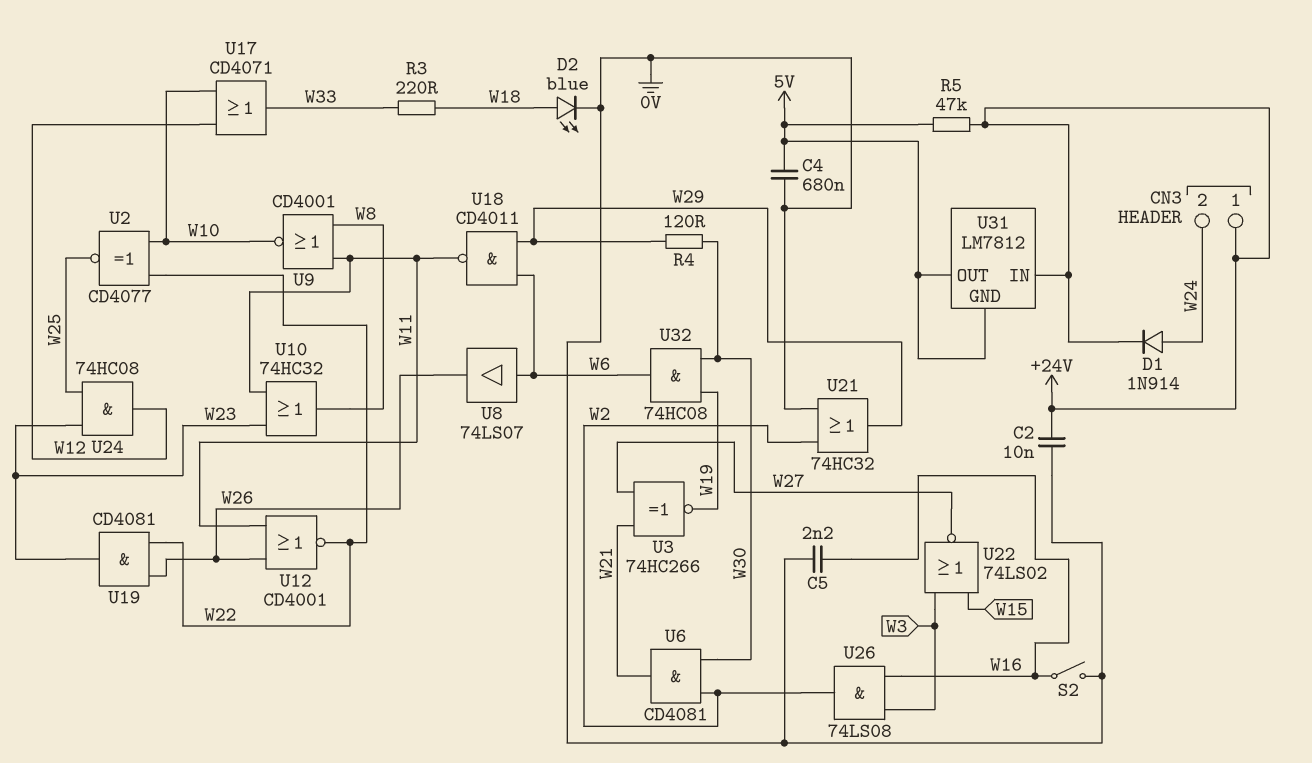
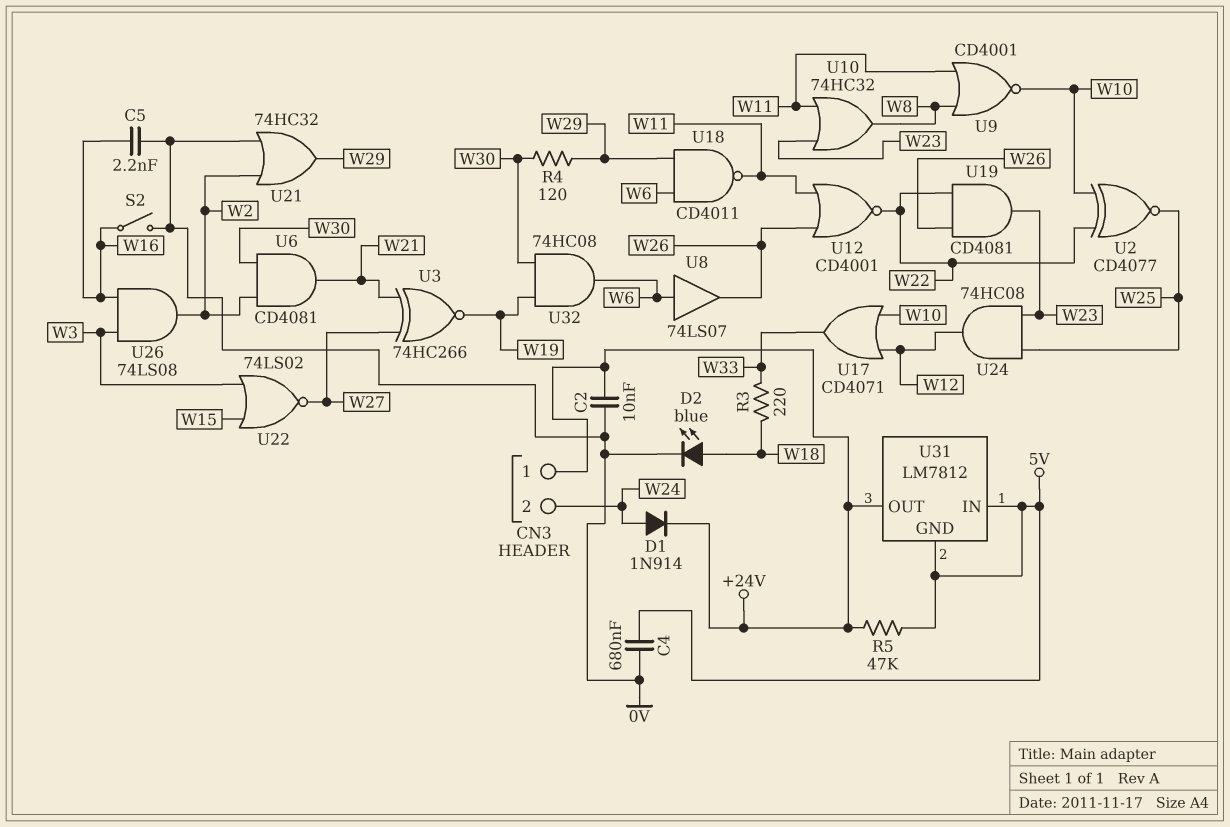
U31 pin IN: +24V -> 5V
U31 pin OUT: 5V -> +24V

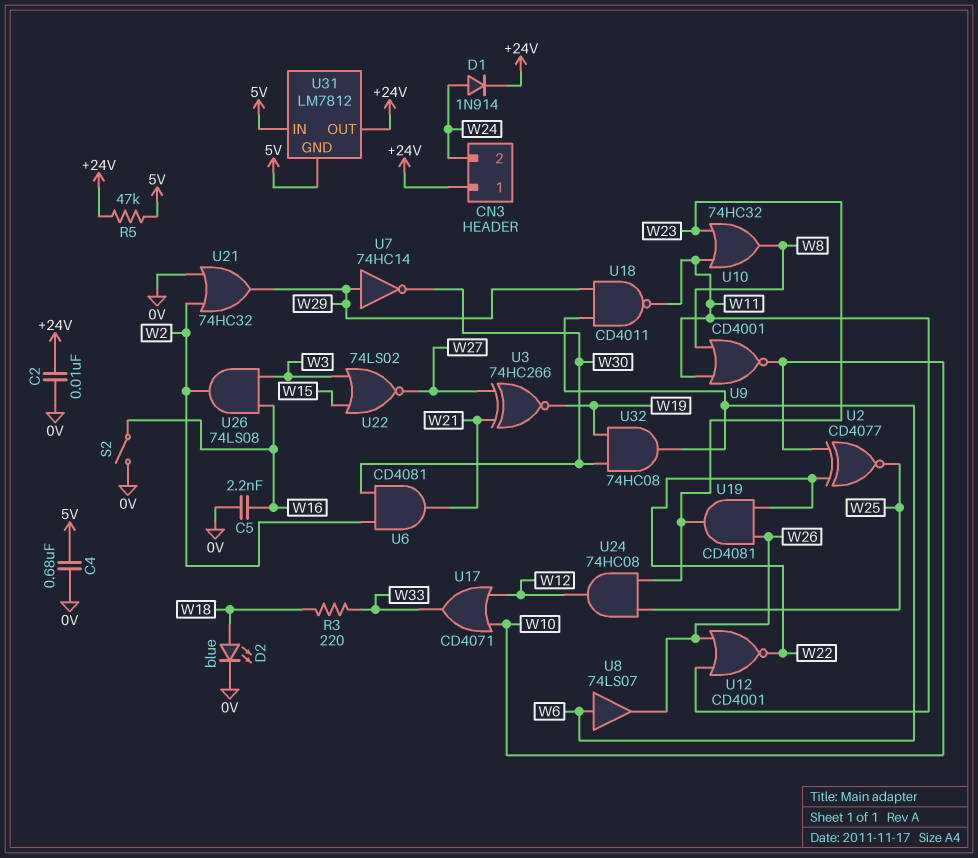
R4: 120 (W29, W30) -> none
U7: none -> NOT 74HC14 (in W29, out W30)

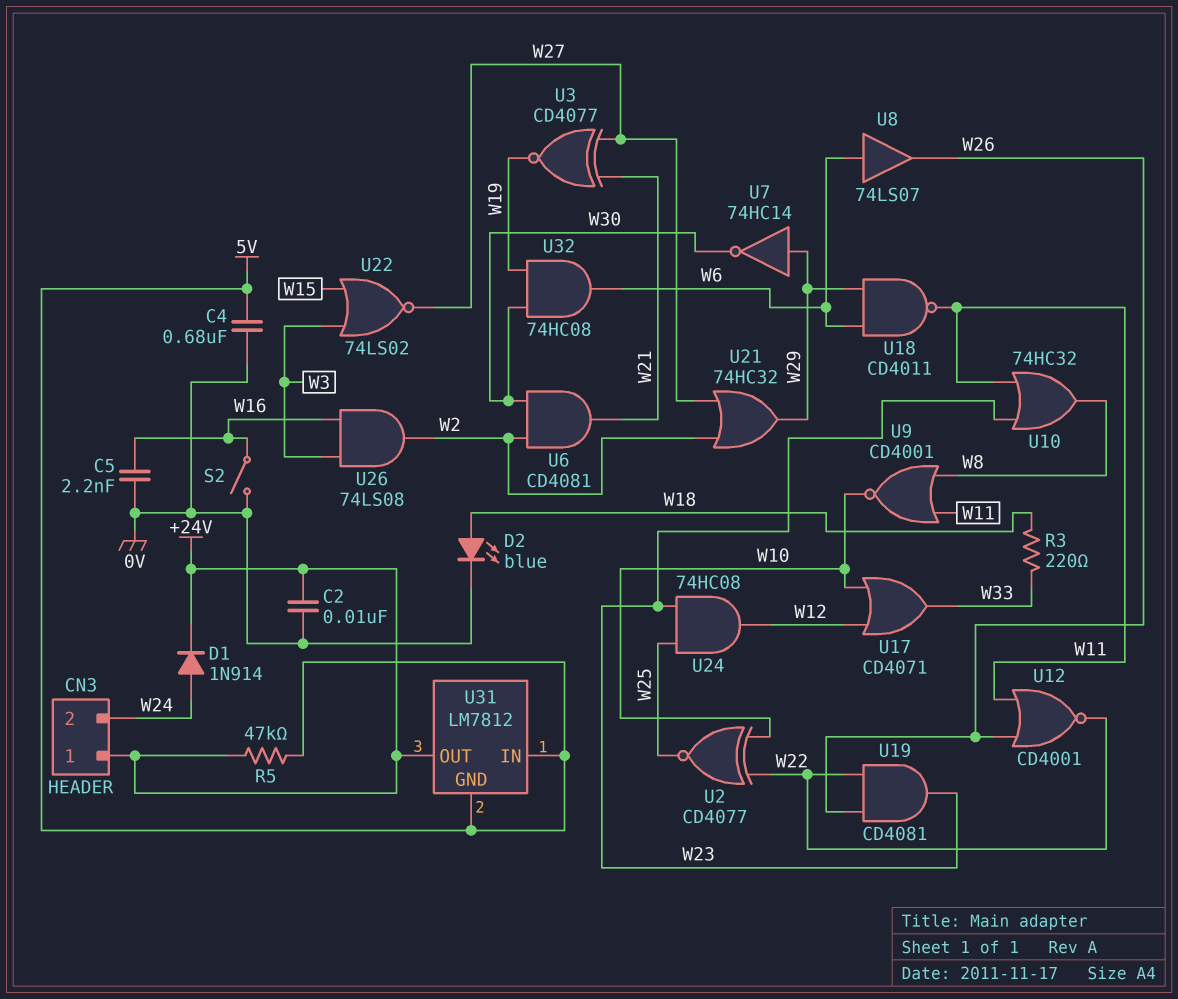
U3: XNOR 74HC266 (in W21, in W27, out W19) -> XNOR CD4077 (in W21, in W27, out W19)
U21: OR 74HC32 (in 0V, in W2, out W29) -> OR 74HC32 (in W2, in W27, out W29)

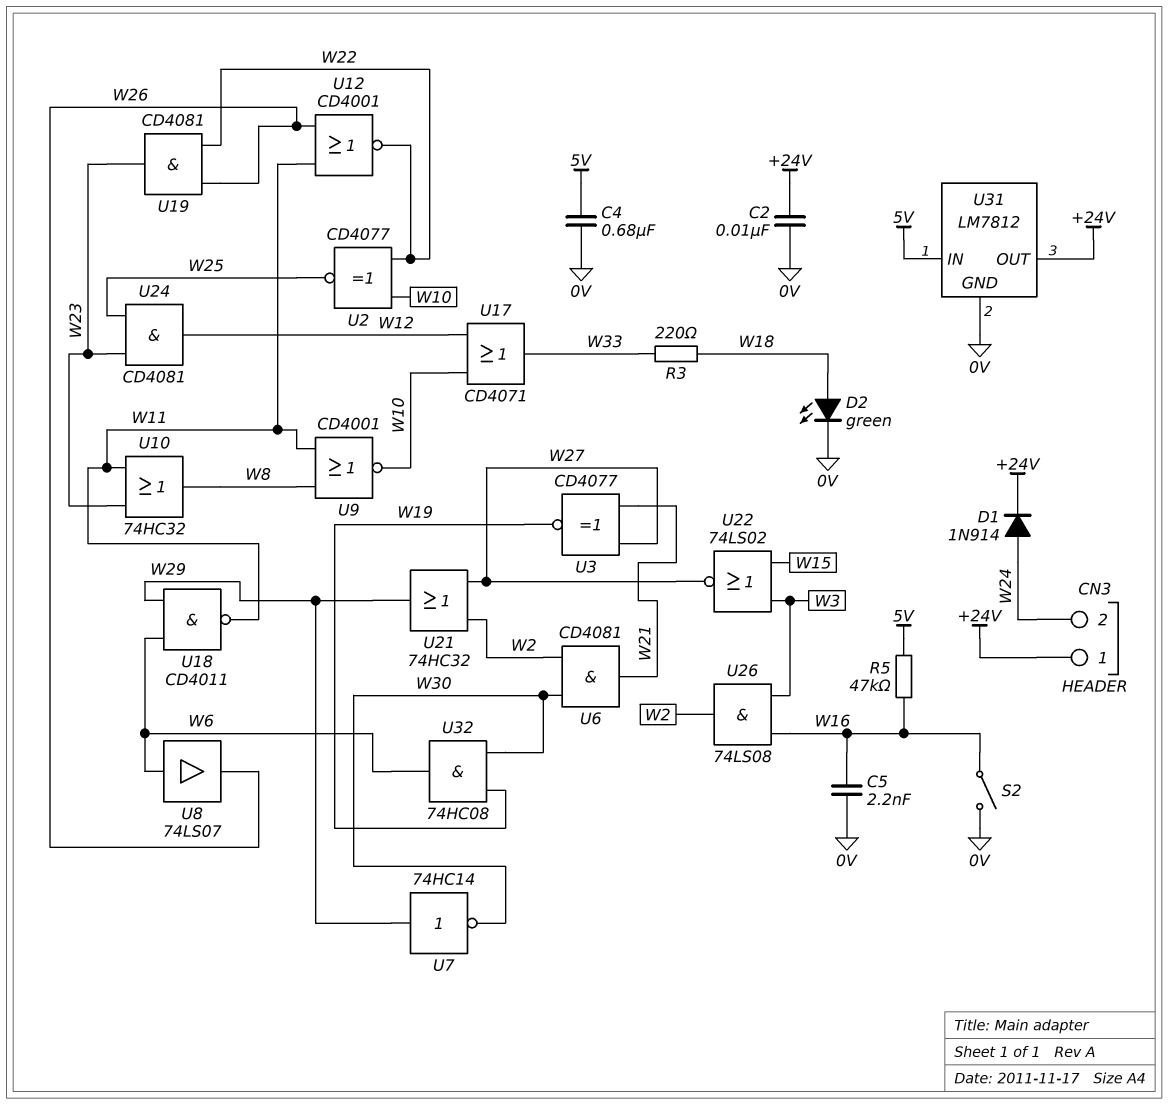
D2: LED blue (A W18, K 0V) -> LED green (A W18, K 0V)
R5: 47k (+24V, 5V) -> 47k (5V, W16)
U24: AND 74HC08 (in W23, in W25, out W12) -> AND CD4081 (in W23, in W25, out W12)
U31 pin GND: 5V -> 0V

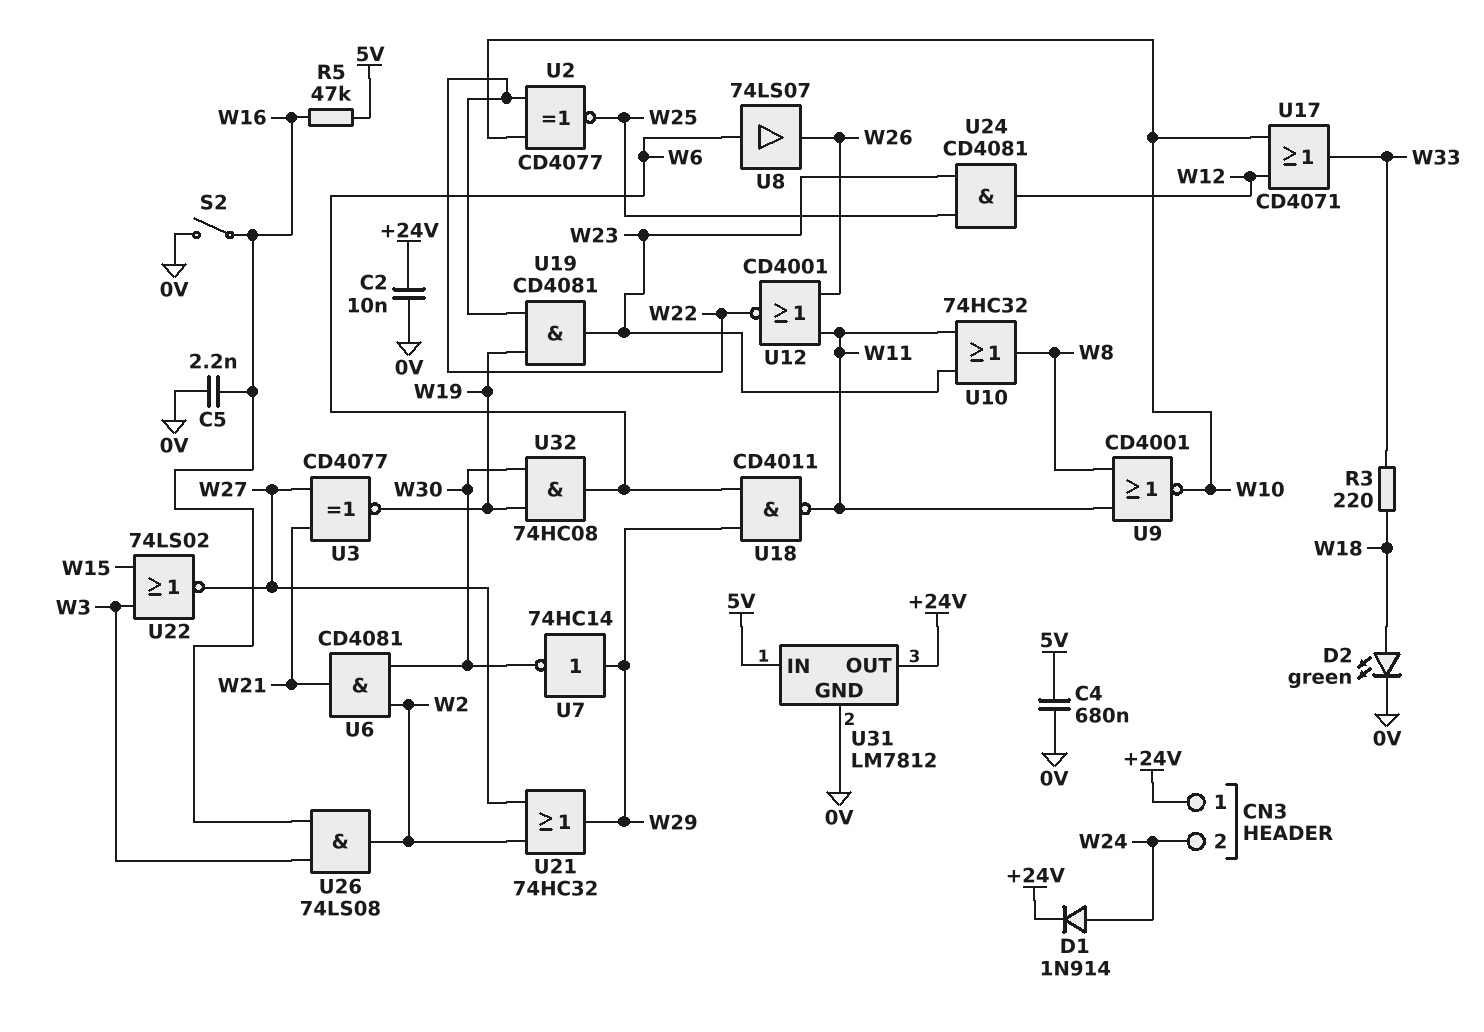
U19: AND CD4081 (in W22, in W26, out W23) -> AND CD4081 (in W19, in W22, out W23)

